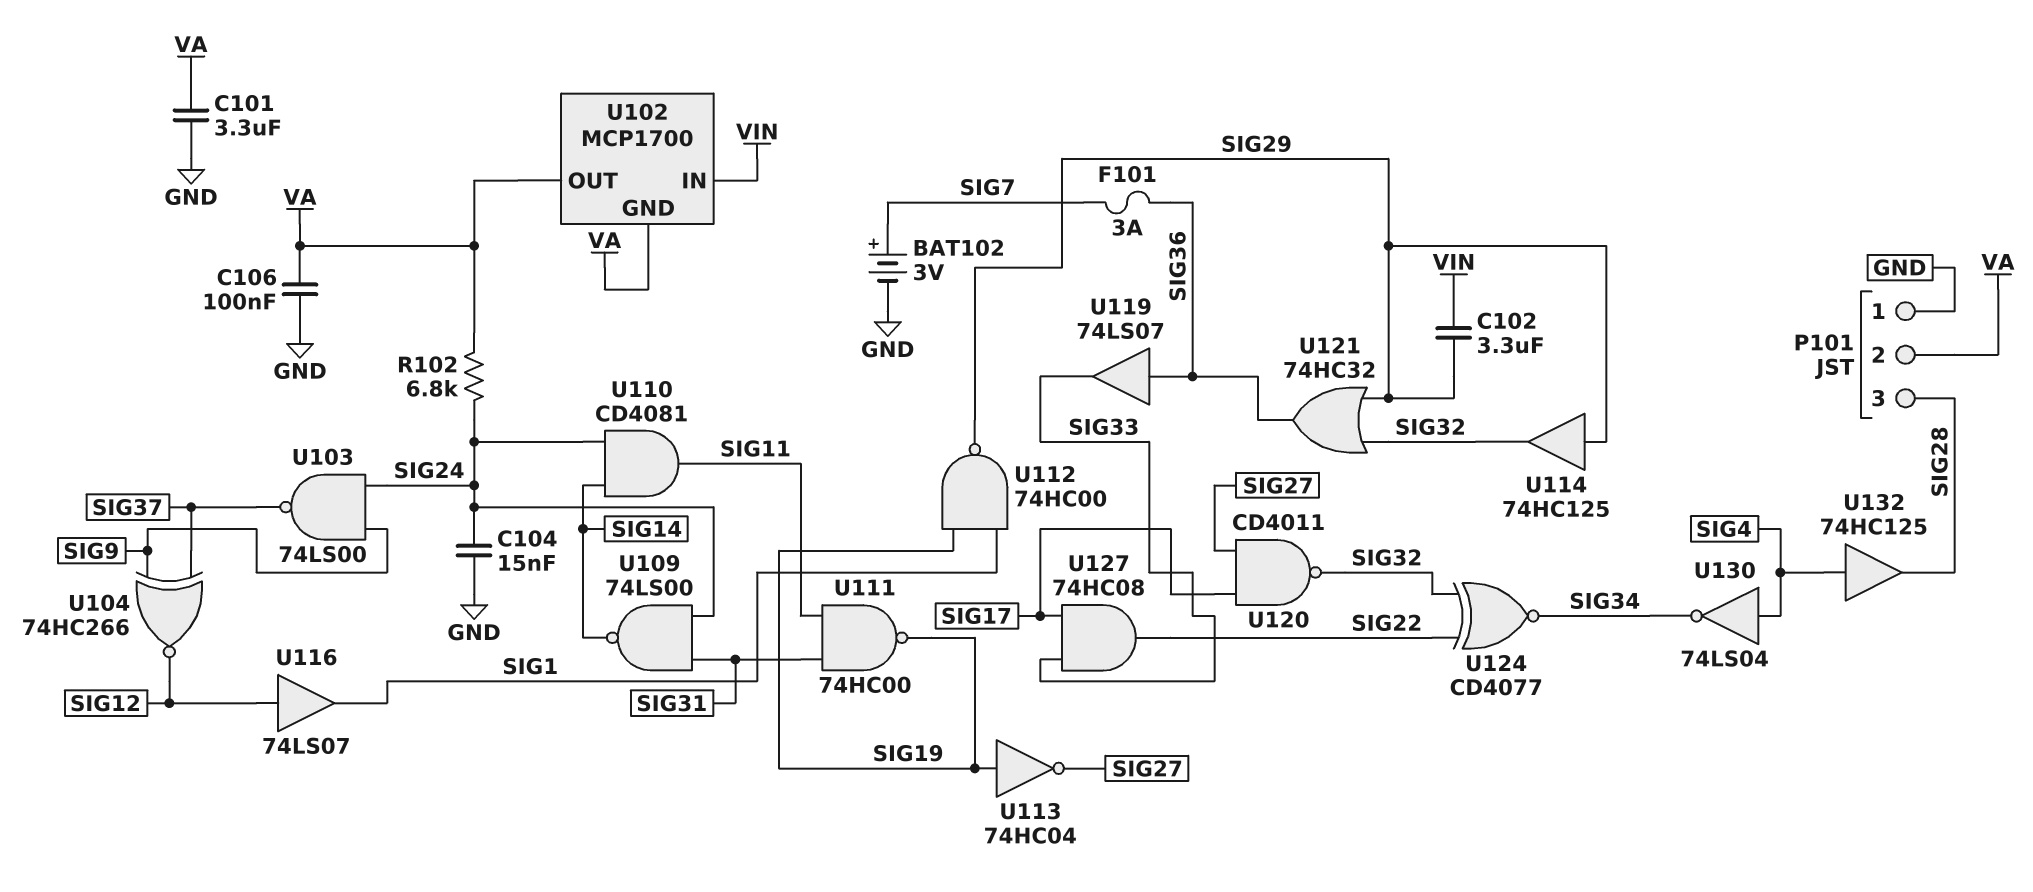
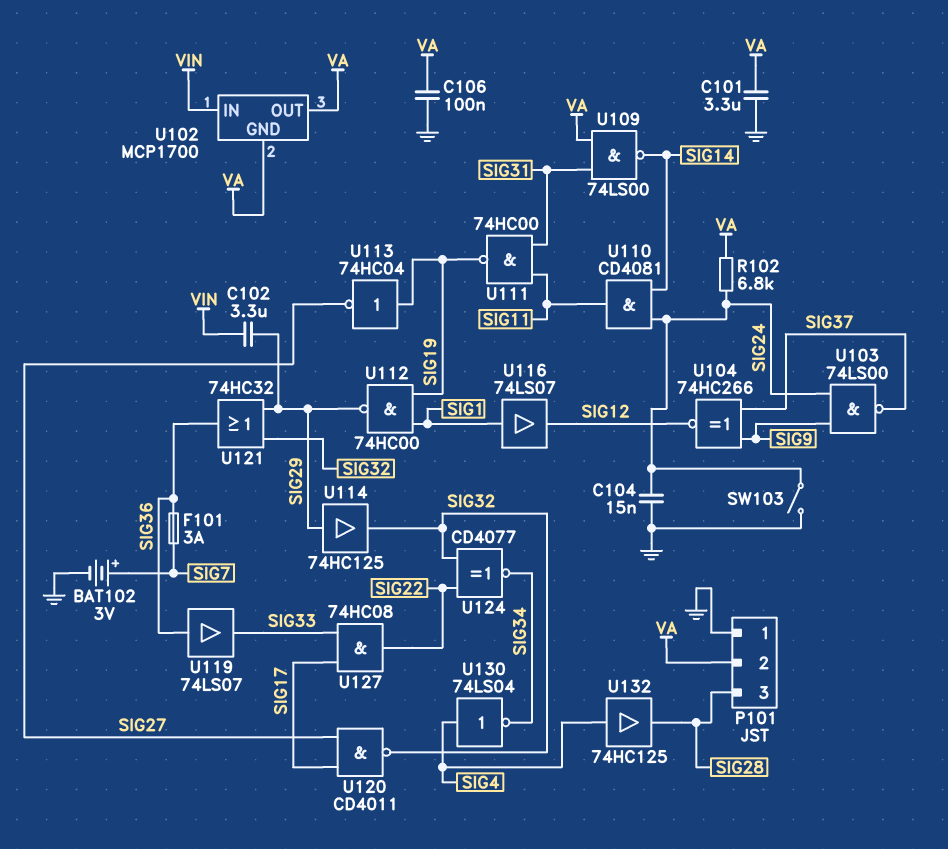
SW103: none -> switch (GND, SIG24)
U109: NAND 74LS00 (in SIG24, in SIG31, out SIG14) -> NAND 74LS00 (in SIG31, in VA, out SIG14)
U116: buffer 74LS07 (in SIG12, out SIG1) -> buffer 74LS07 (in SIG1, out SIG12)

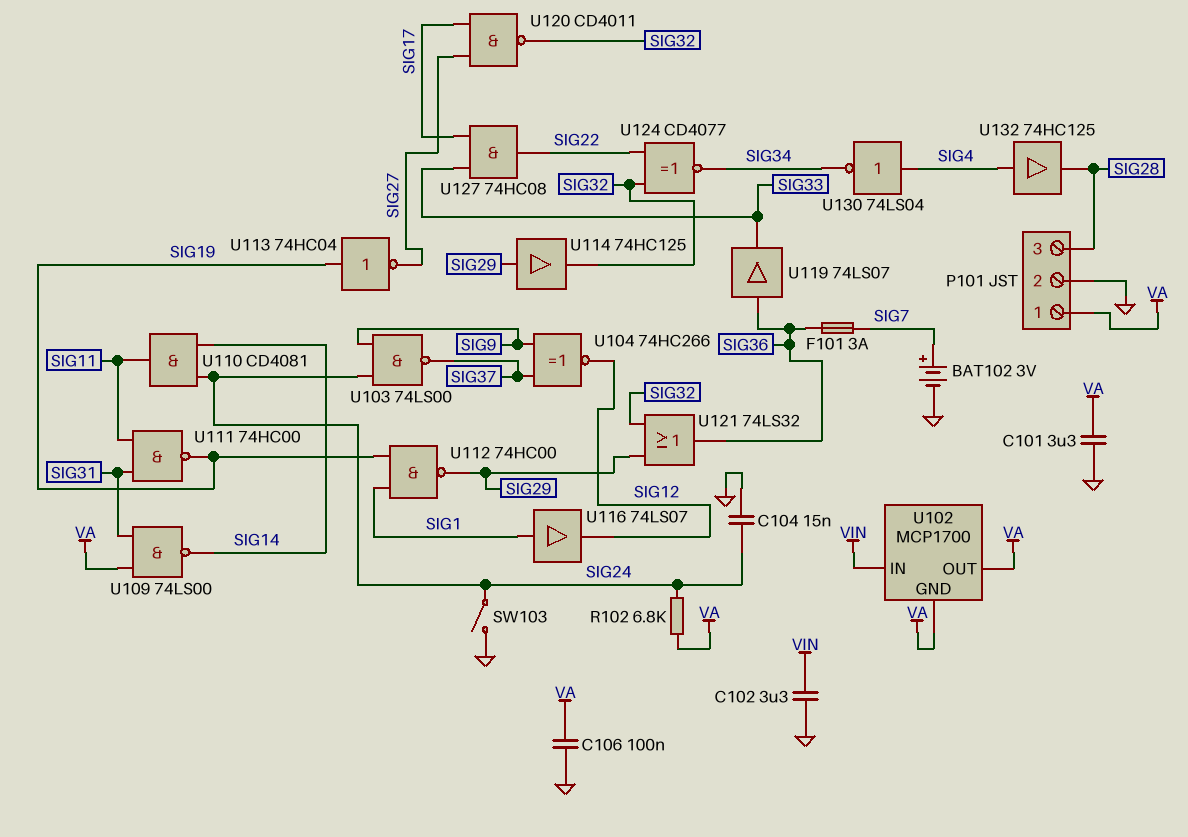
C102: 3.3uF (SIG29, VIN) -> 3.3uF (GND, VIN)
P101 pin 1: GND -> VA
P101 pin 2: VA -> GND
U121: OR 74HC32 (in SIG29, in SIG32, out SIG36) -> OR 74LS32 (in SIG29, in SIG32, out SIG36)

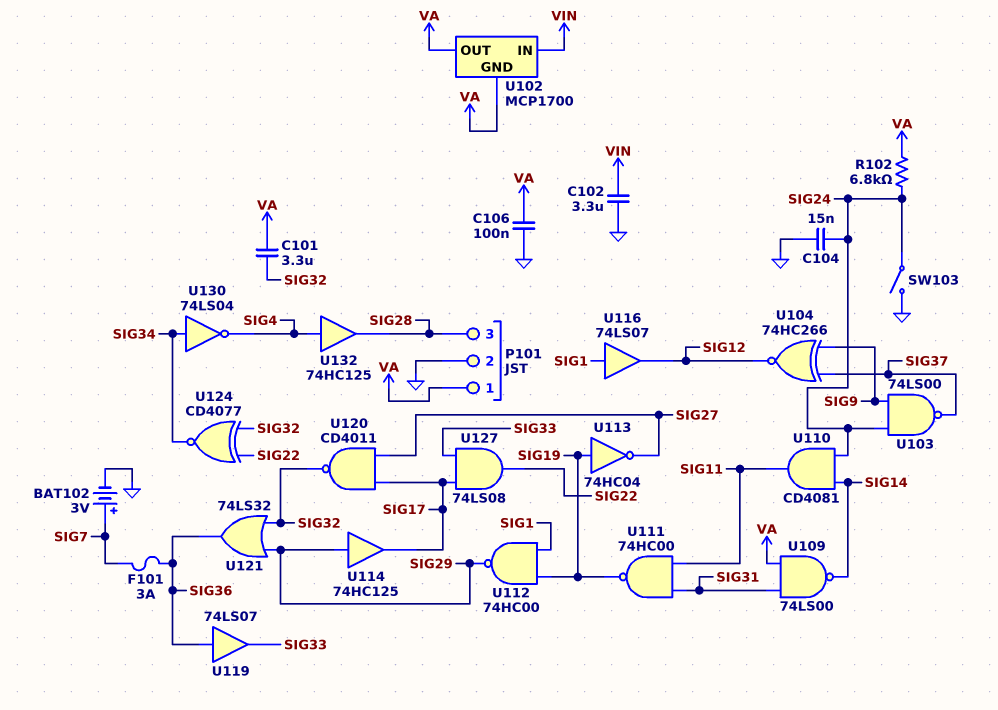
C101: 3.3uF (GND, VA) -> 3.3uF (SIG32, VA)
U114: buffer 74HC125 (in SIG29, out SIG32) -> buffer 74HC125 (in SIG29, out SIG17)
U127: AND 74HC08 (in SIG17, in SIG33, out SIG22) -> AND 74LS08 (in SIG17, in SIG33, out SIG22)
U130: NOT 74LS04 (in SIG4, out SIG34) -> NOT 74LS04 (in SIG34, out SIG4)

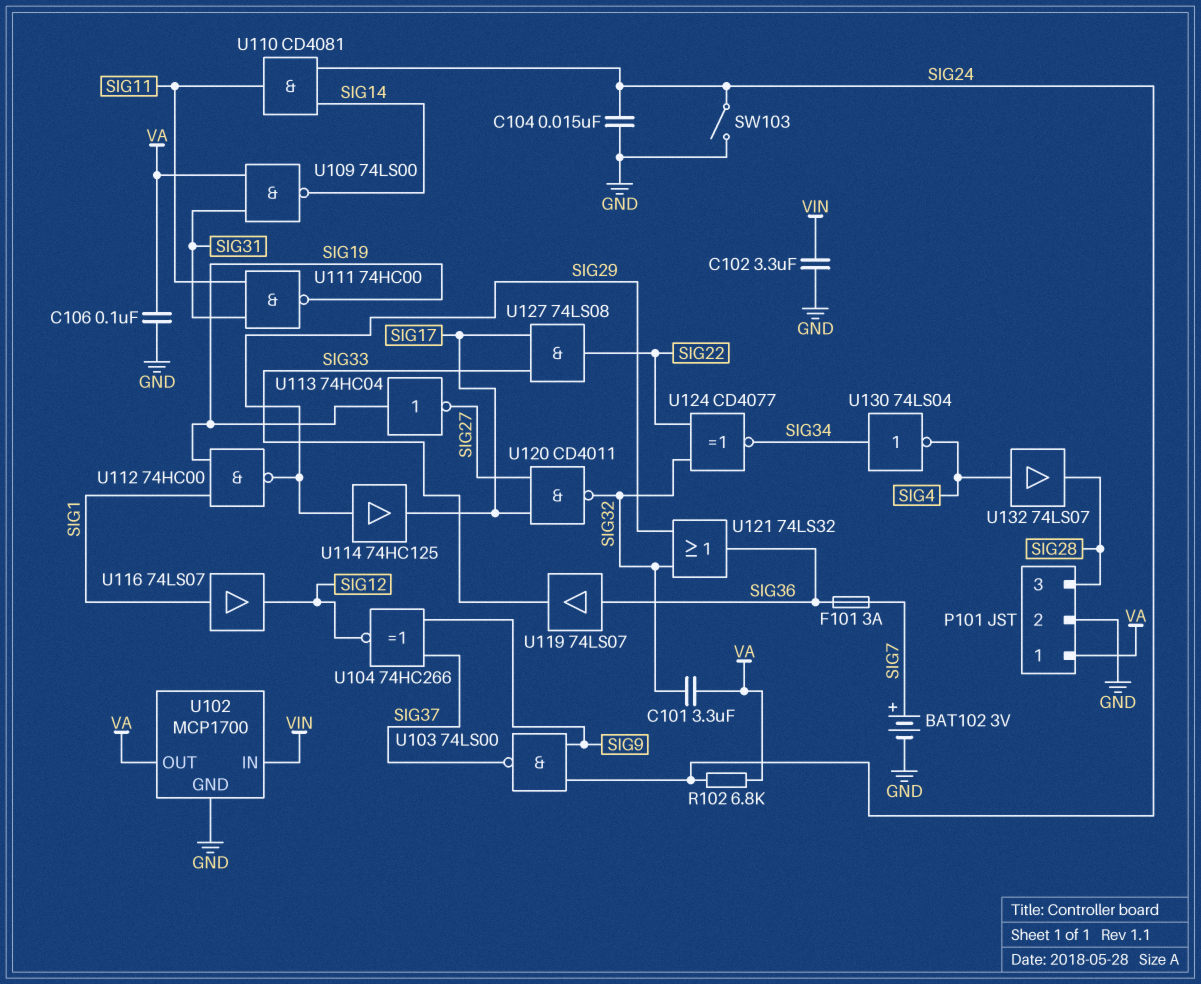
U102 pin GND: VA -> GND
U132: buffer 74HC125 (in SIG4, out SIG28) -> buffer 74LS07 (in SIG4, out SIG28)

